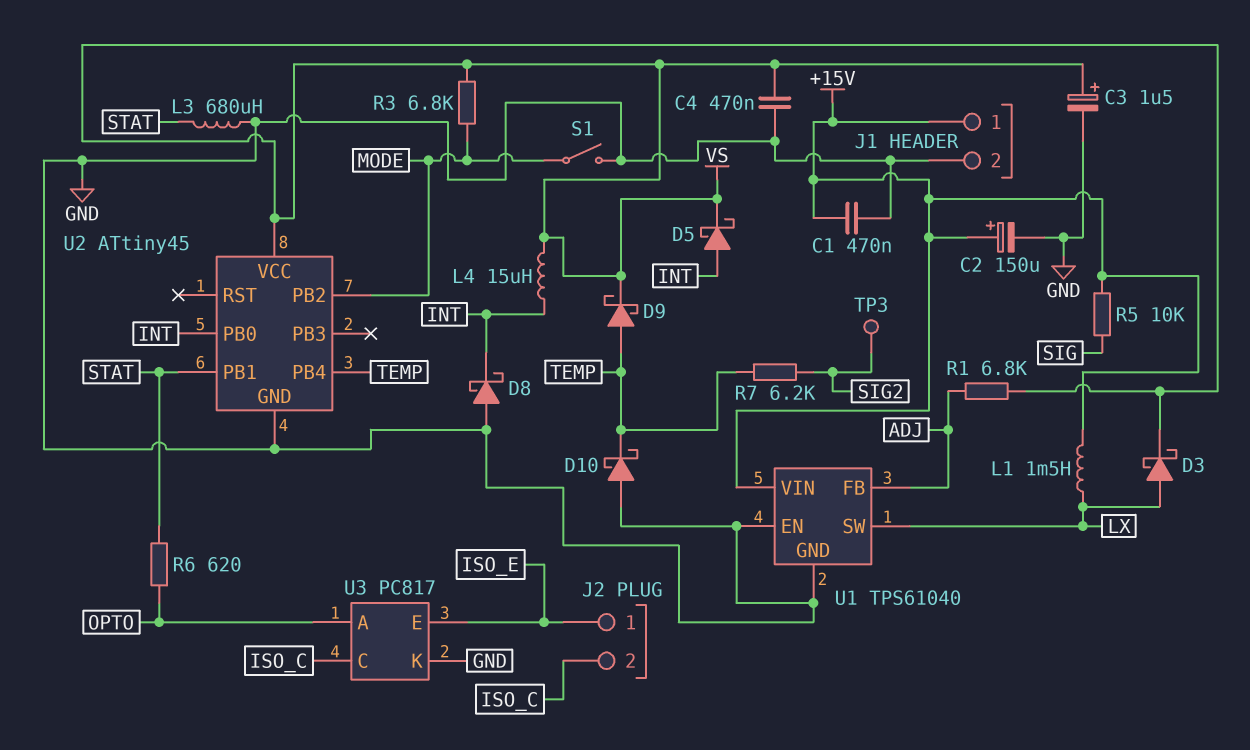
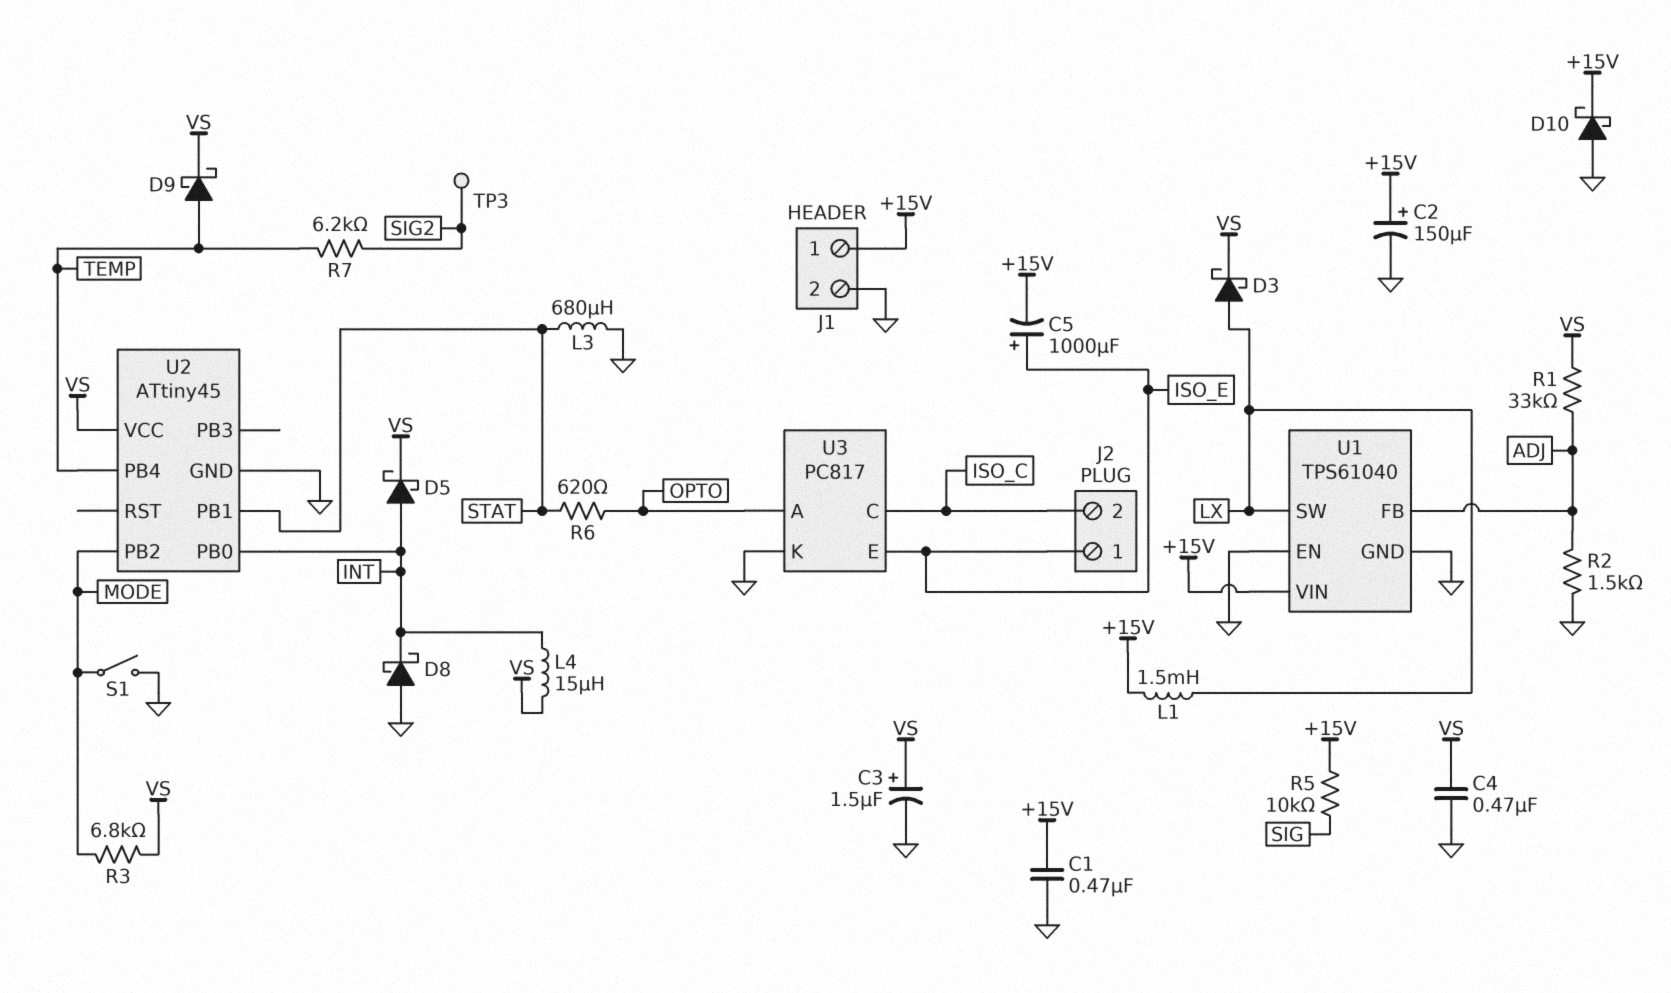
C5: none -> 1000uF (plus ISO_E, minus +15V)
D10: schottky (A GND, K TEMP) -> schottky (A GND, K +15V)
R1: 6.8k (ADJ, VS) -> 33k (ADJ, VS)
R2: none -> 1.5k (ADJ, GND)

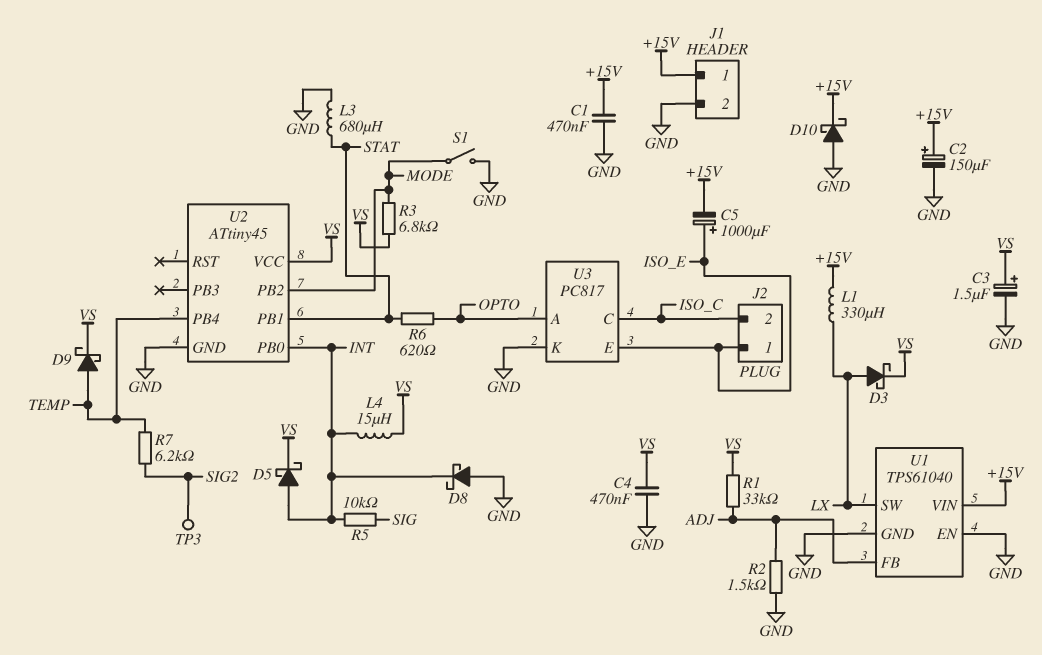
L1: 1.5mH (+15V, LX) -> 330uH (+15V, LX)
R5: 10k (+15V, SIG) -> 10k (INT, SIG)

